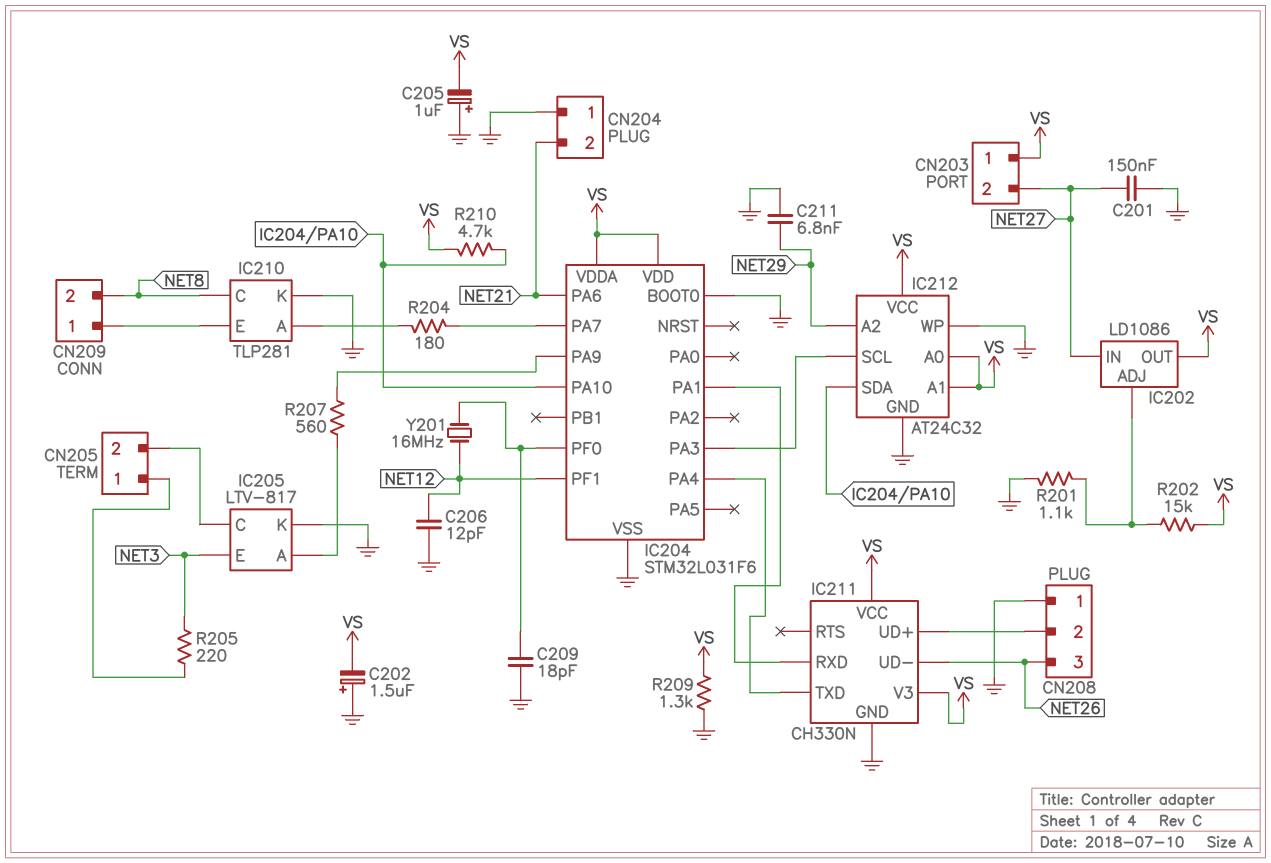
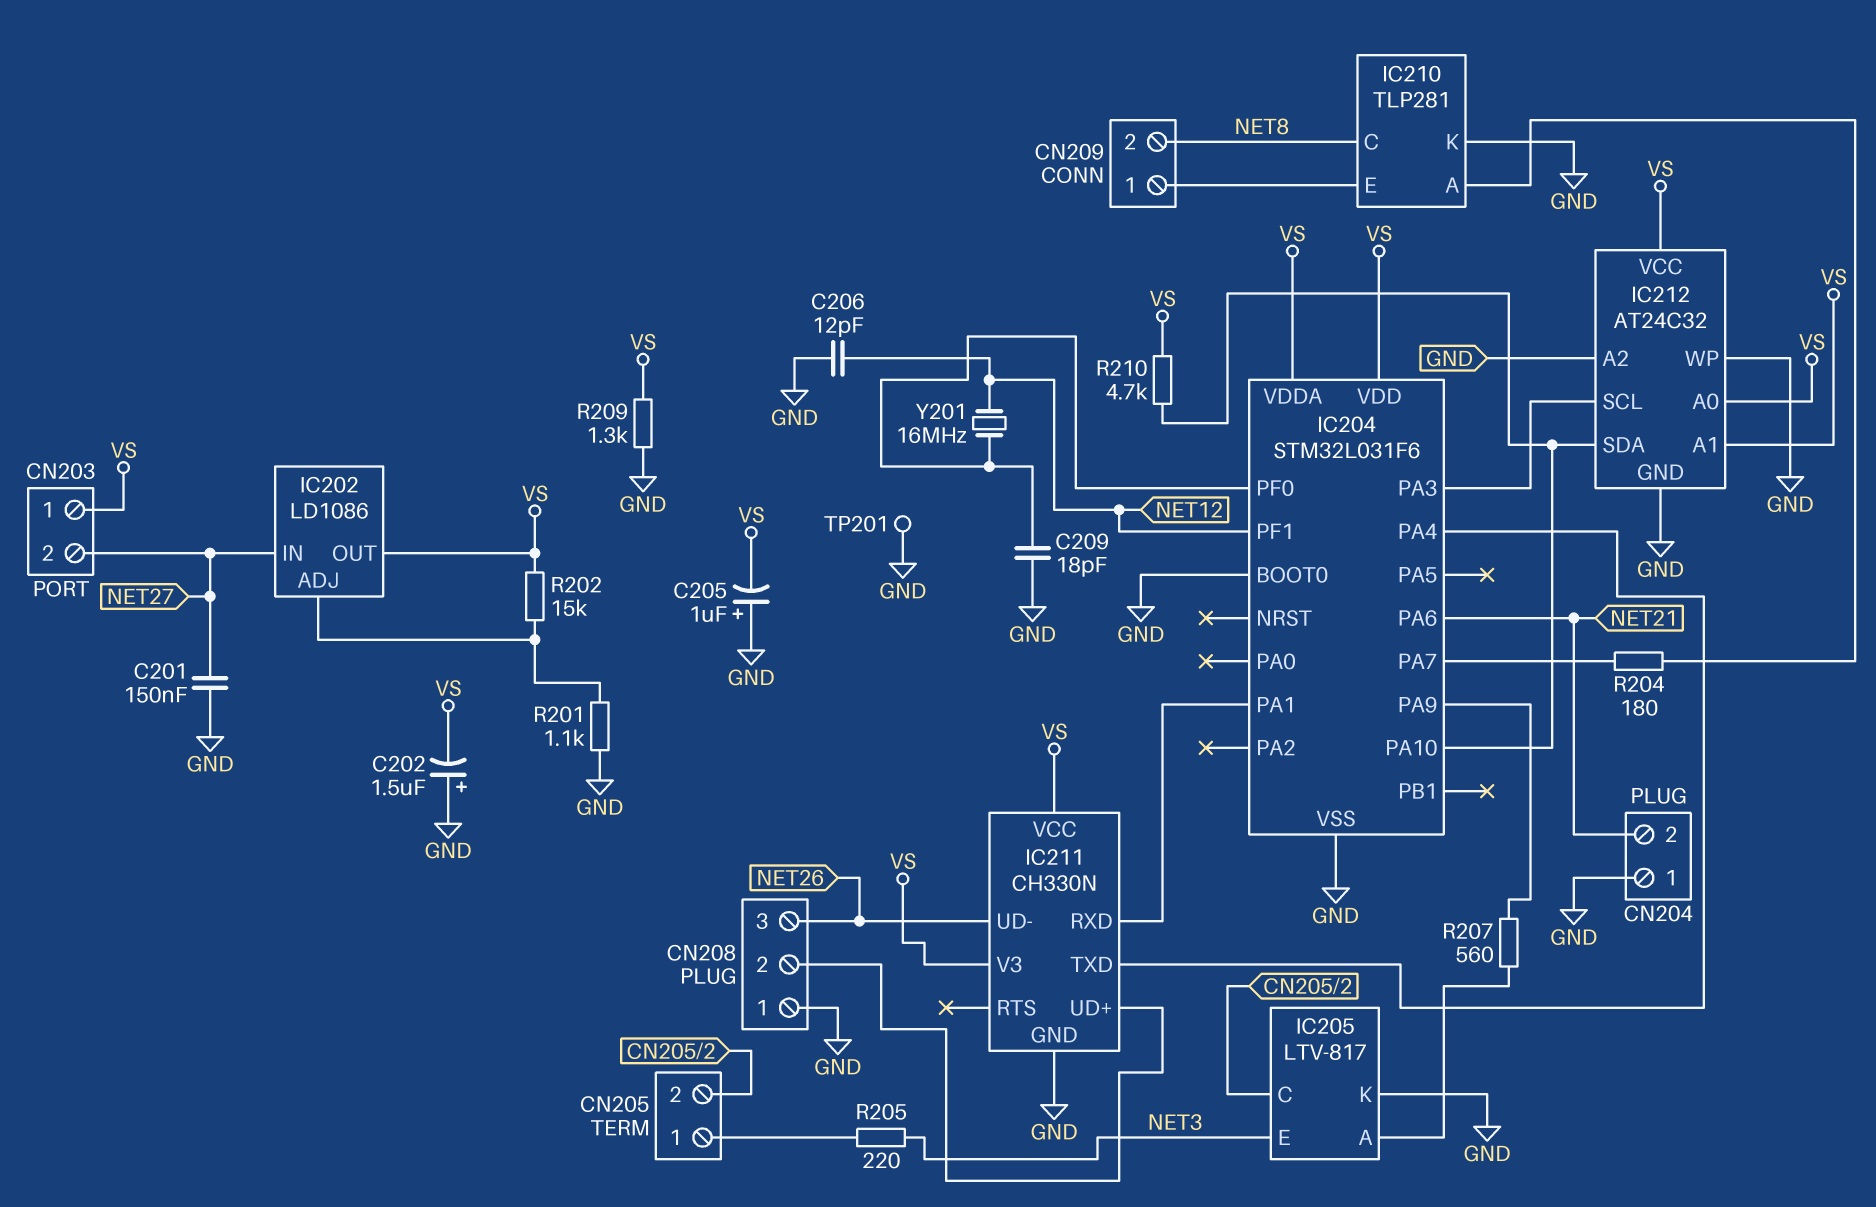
C211: 6.8nF (GND, NET29) -> none
IC212 pin A2: NET29 -> GND
TP201: none -> test point (GND)

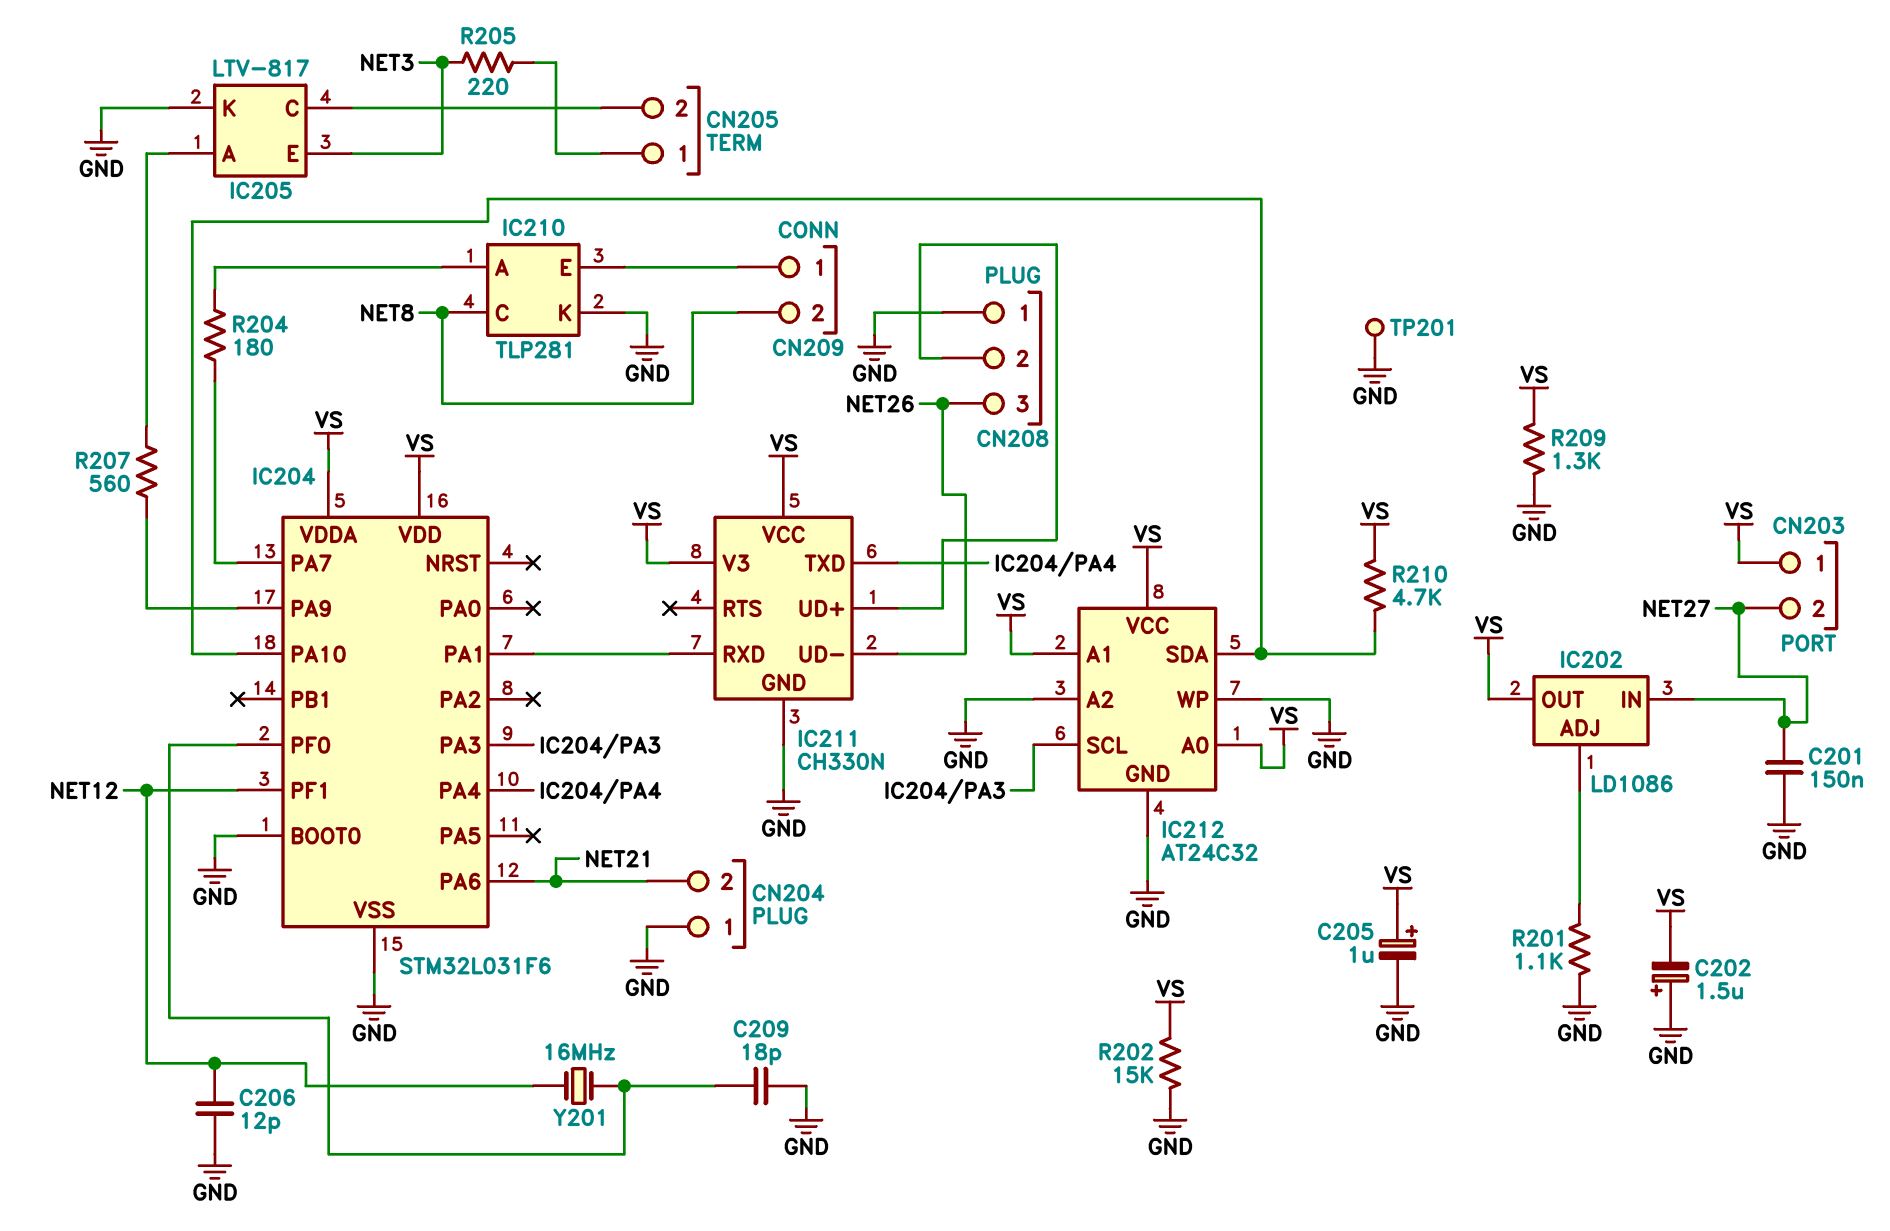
C205: 1uF (plus GND, minus VS) -> 1uF (plus VS, minus GND)
R202: 15k (IC202/ADJ, VS) -> 15k (GND, VS)

